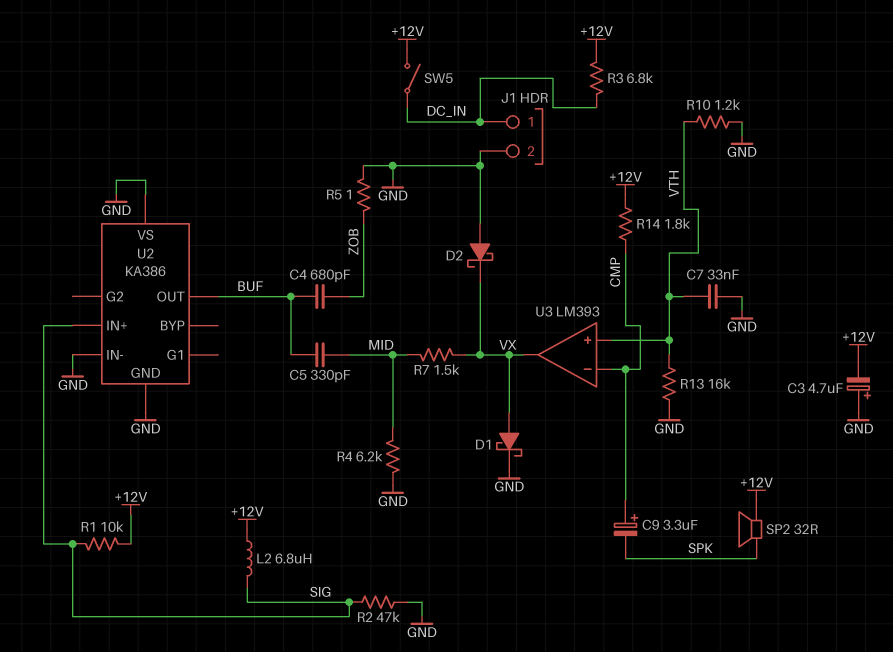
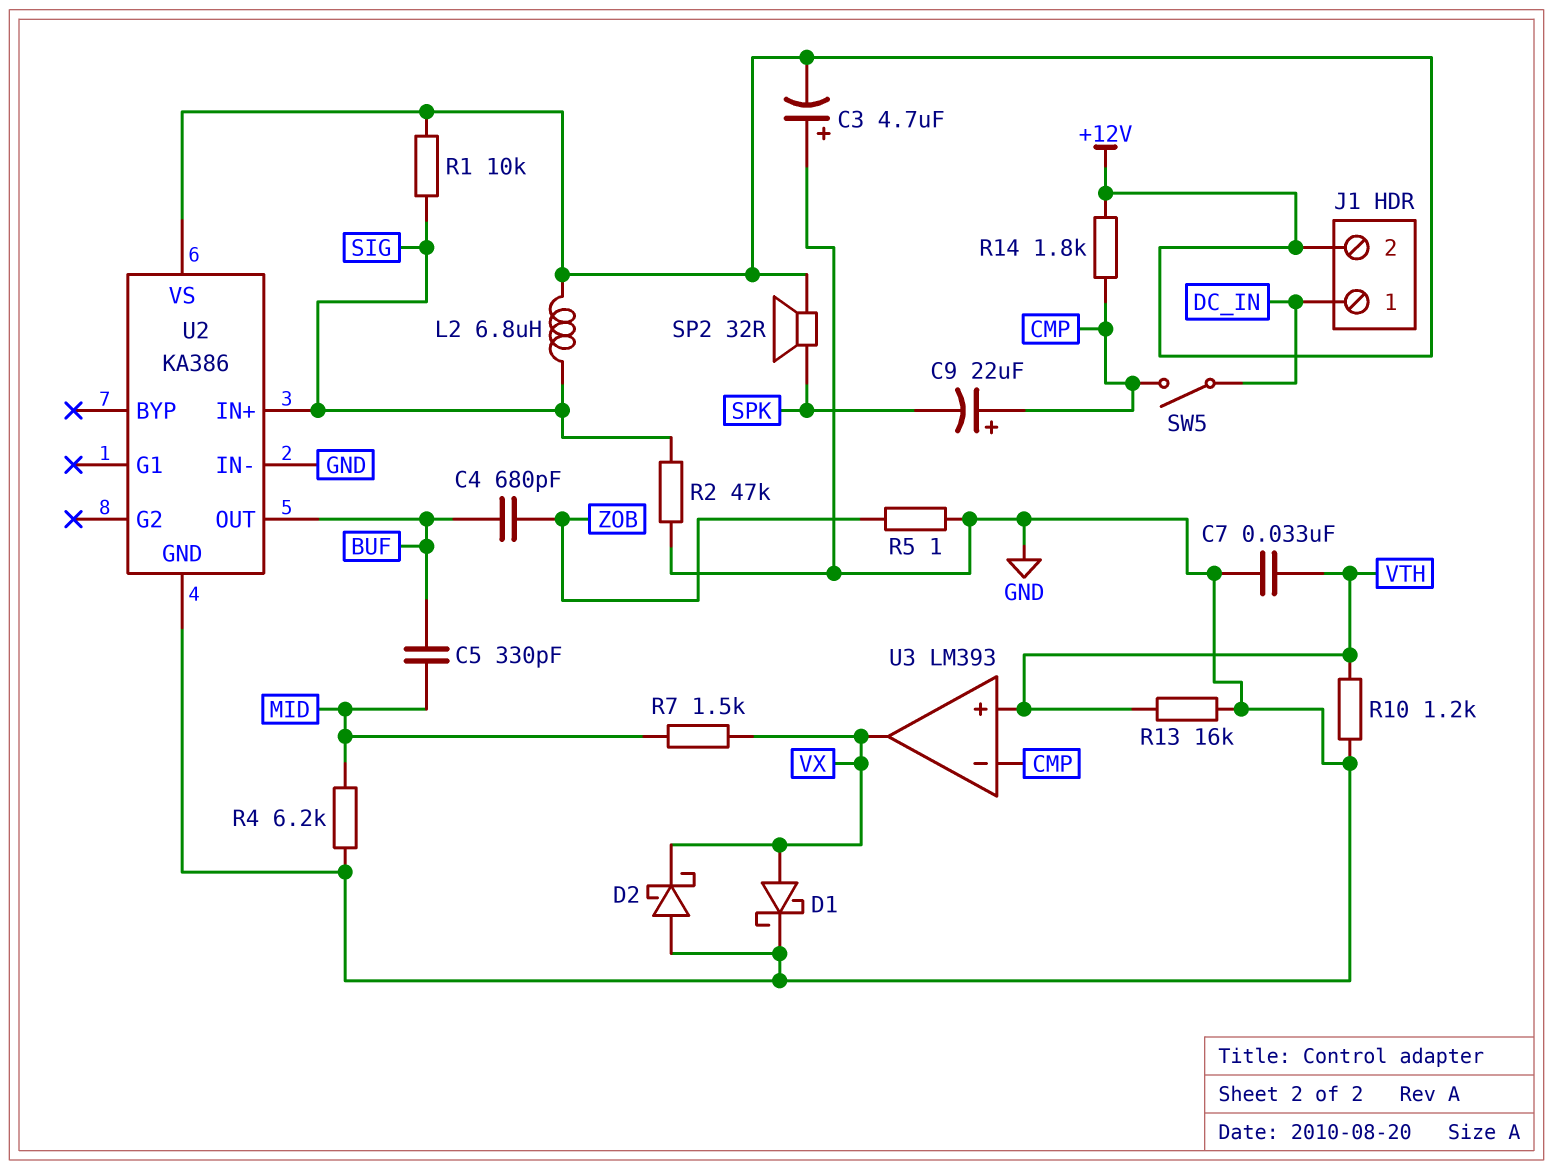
C9: 3.3uF (plus CMP, minus SPK) -> 22uF (plus CMP, minus SPK)
J1 pin 2: GND -> +12V
R3: 6.8k (+12V, DC_IN) -> none
SW5: switch (+12V, DC_IN) -> switch (CMP, DC_IN)
U2 pin VS: GND -> +12V

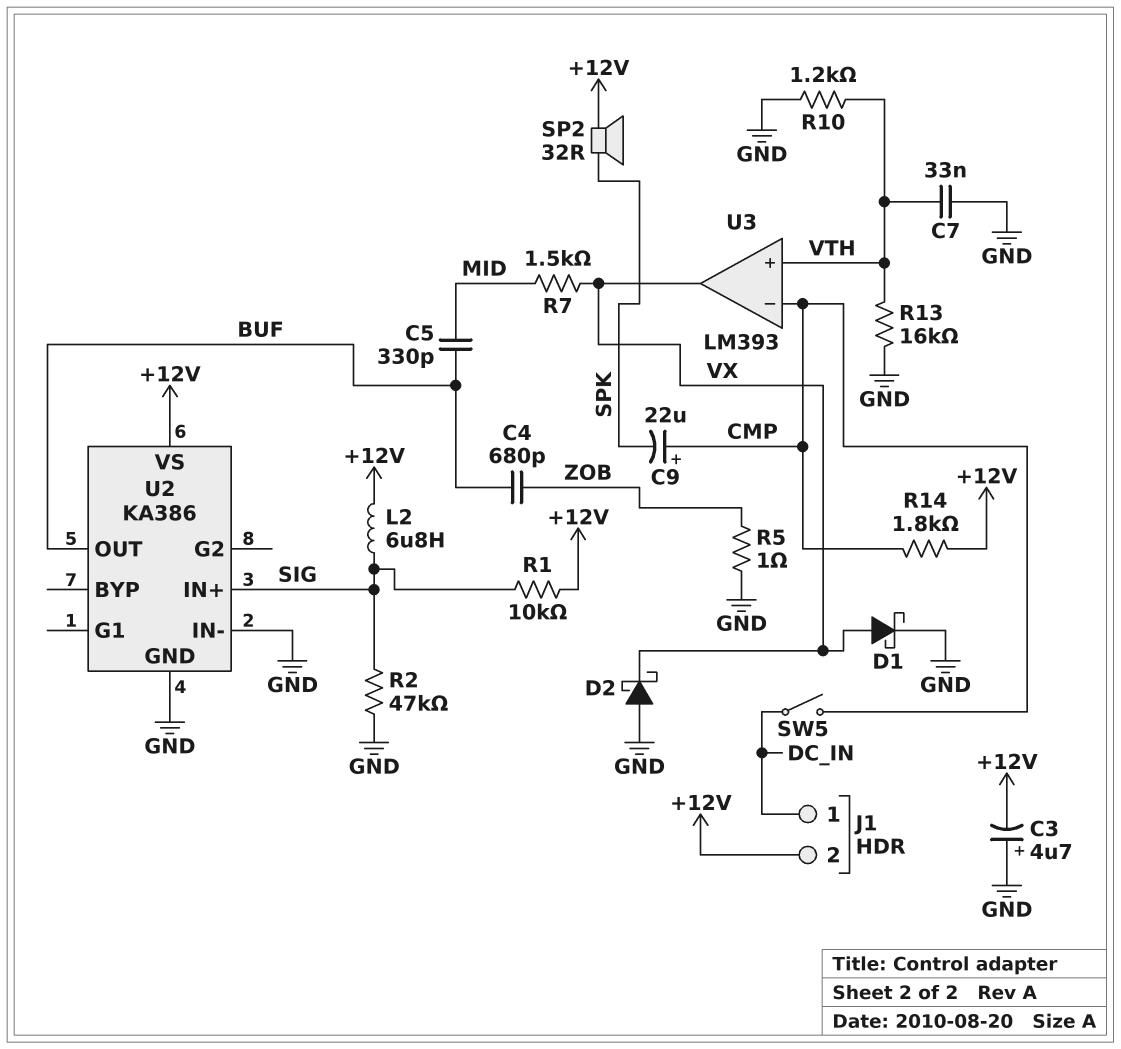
R4: 6.2k (GND, MID) -> none

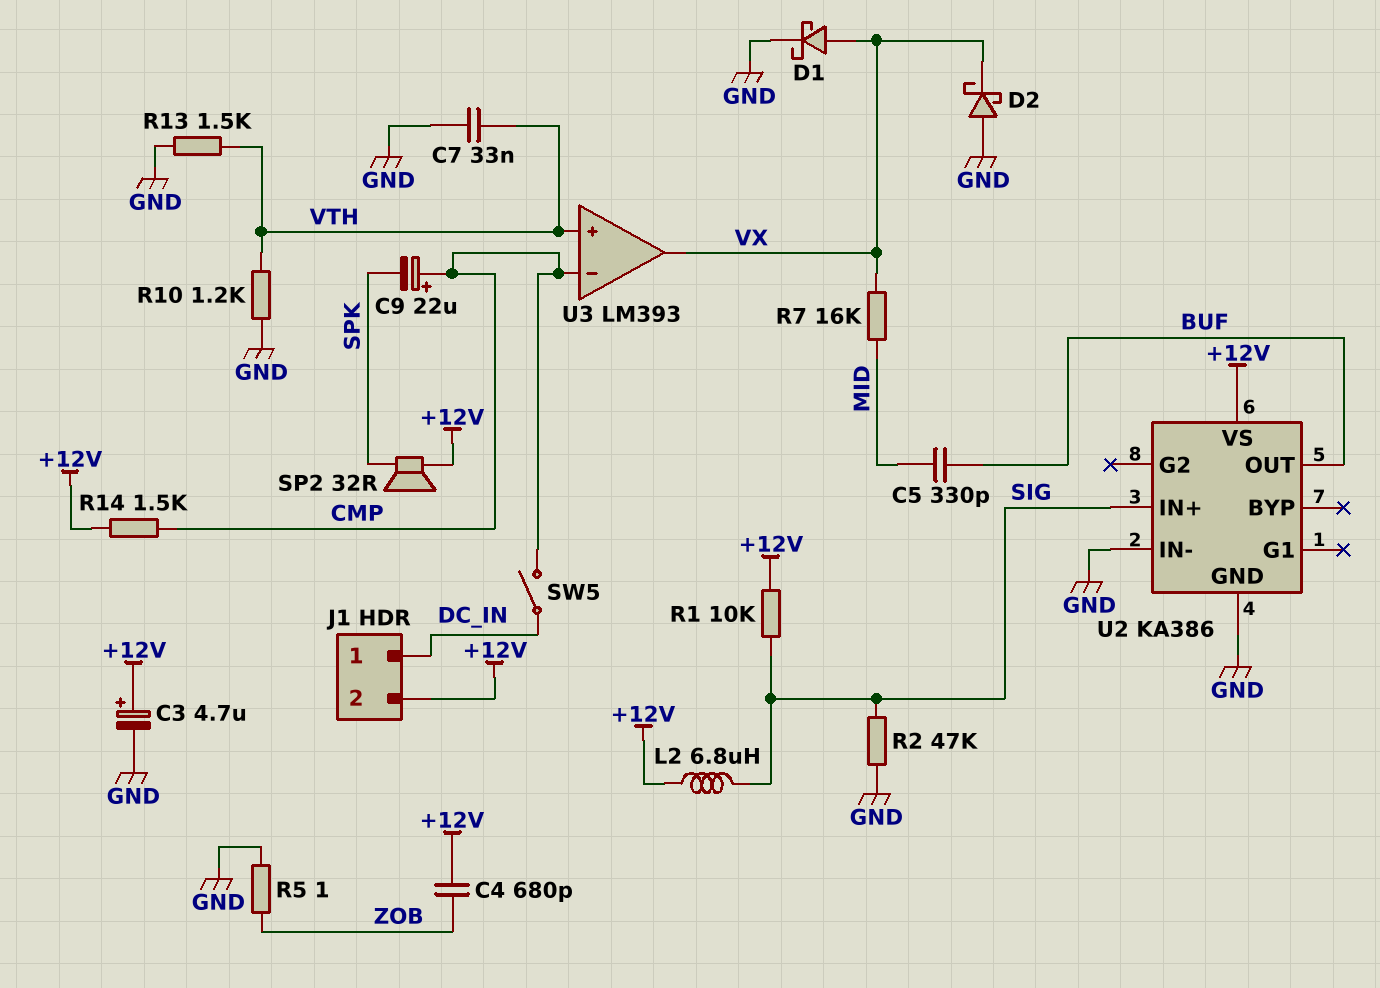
C3: 4.7uF (plus GND, minus +12V) -> 4.7uF (plus +12V, minus GND)
C4: 680pF (BUF, ZOB) -> 680pF (+12V, ZOB)
R7: 1.5k (MID, VX) -> 16k (MID, VX)
R13: 16k (GND, VTH) -> 1.5k (GND, VTH)
R14: 1.8k (+12V, CMP) -> 1.5k (+12V, CMP)

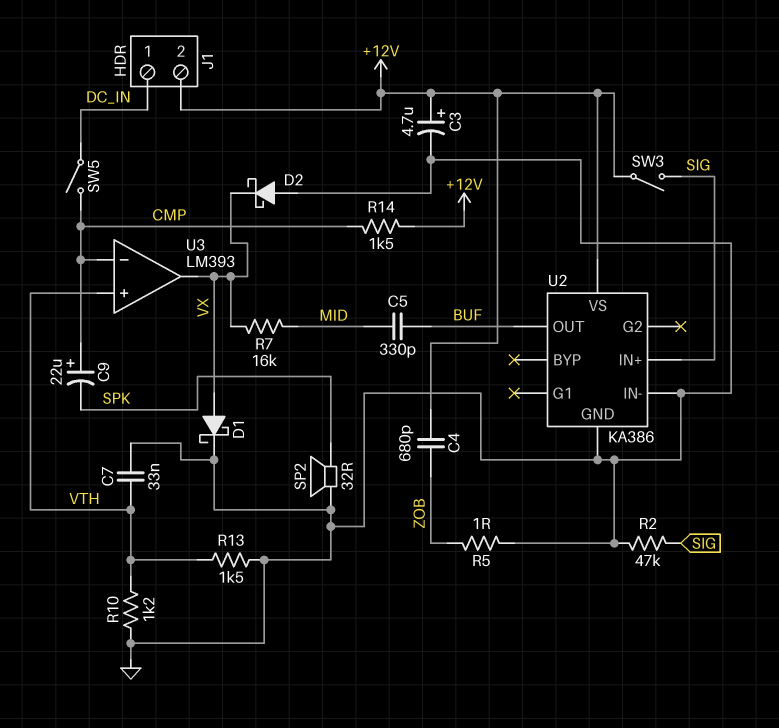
L2: 6.8uH (+12V, SIG) -> none
R1: 10k (+12V, SIG) -> none
SP2: speaker 32R (+12V, SPK) -> speaker 32R (GND, SPK)
SW3: none -> switch (+12V, SIG)

